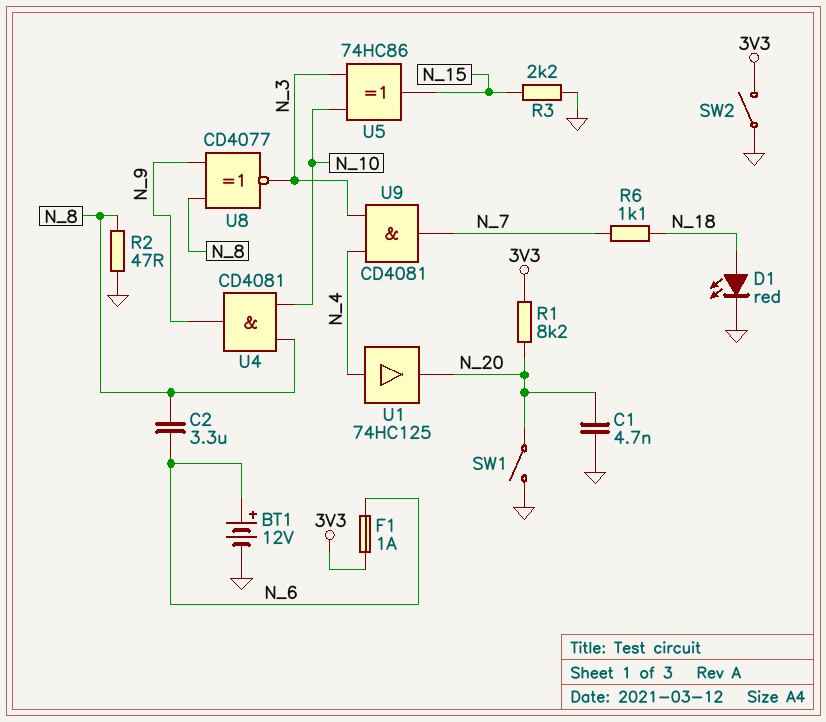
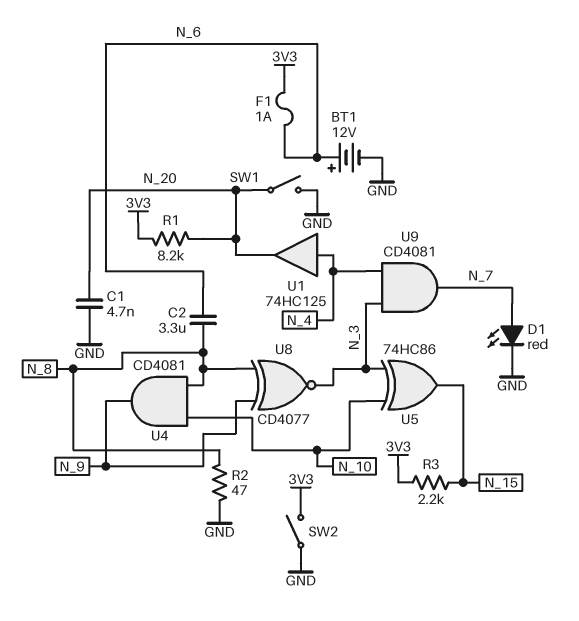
D1: LED red (A N_18, K GND) -> LED red (A N_7, K GND)
R3: 2.2k (GND, N_15) -> 2.2k (3V3, N_15)
R6: 1.1k (N_7, N_18) -> none

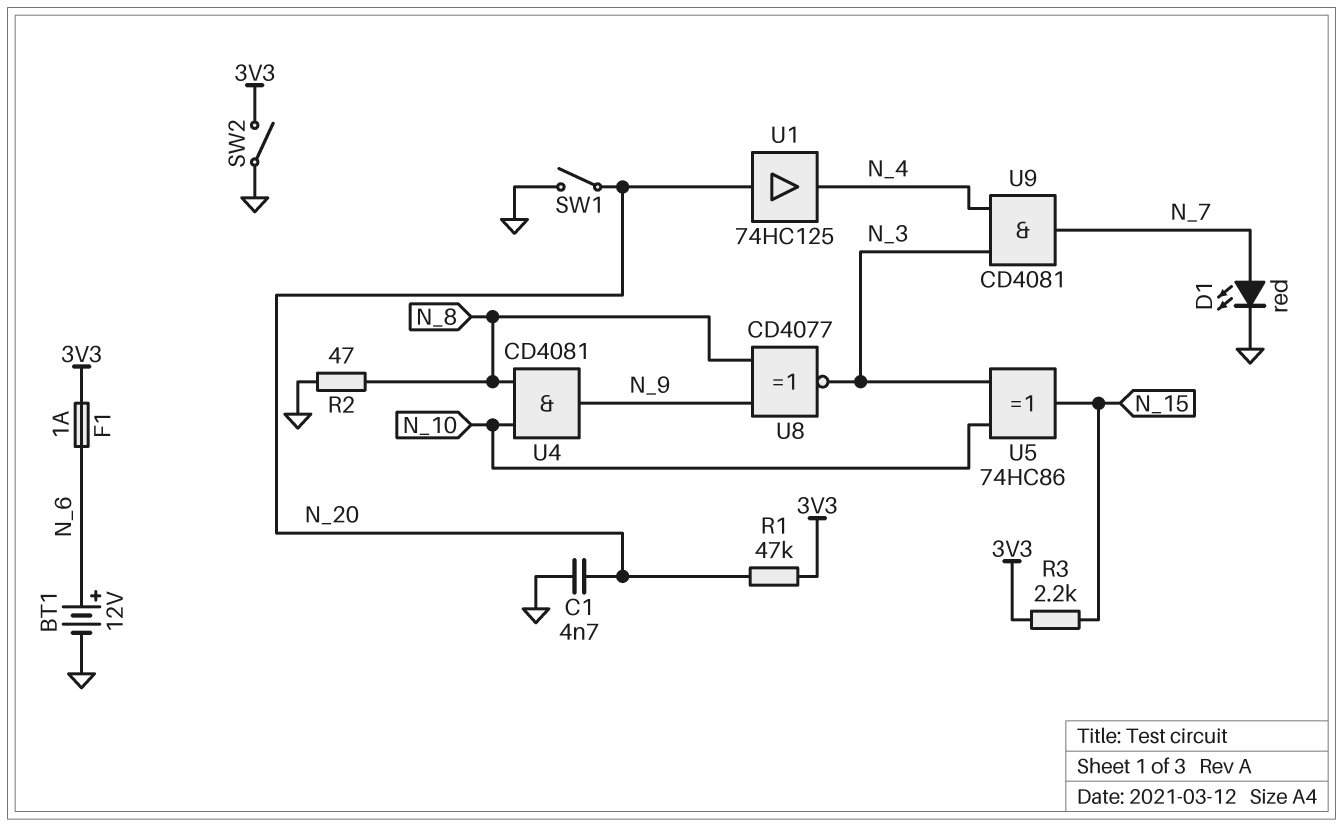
C2: 3.3uF (N_6, N_8) -> none
R1: 8.2k (3V3, N_20) -> 47k (3V3, N_20)
U1: buffer 74HC125 (in N_4, out N_20) -> buffer 74HC125 (in N_20, out N_4)

